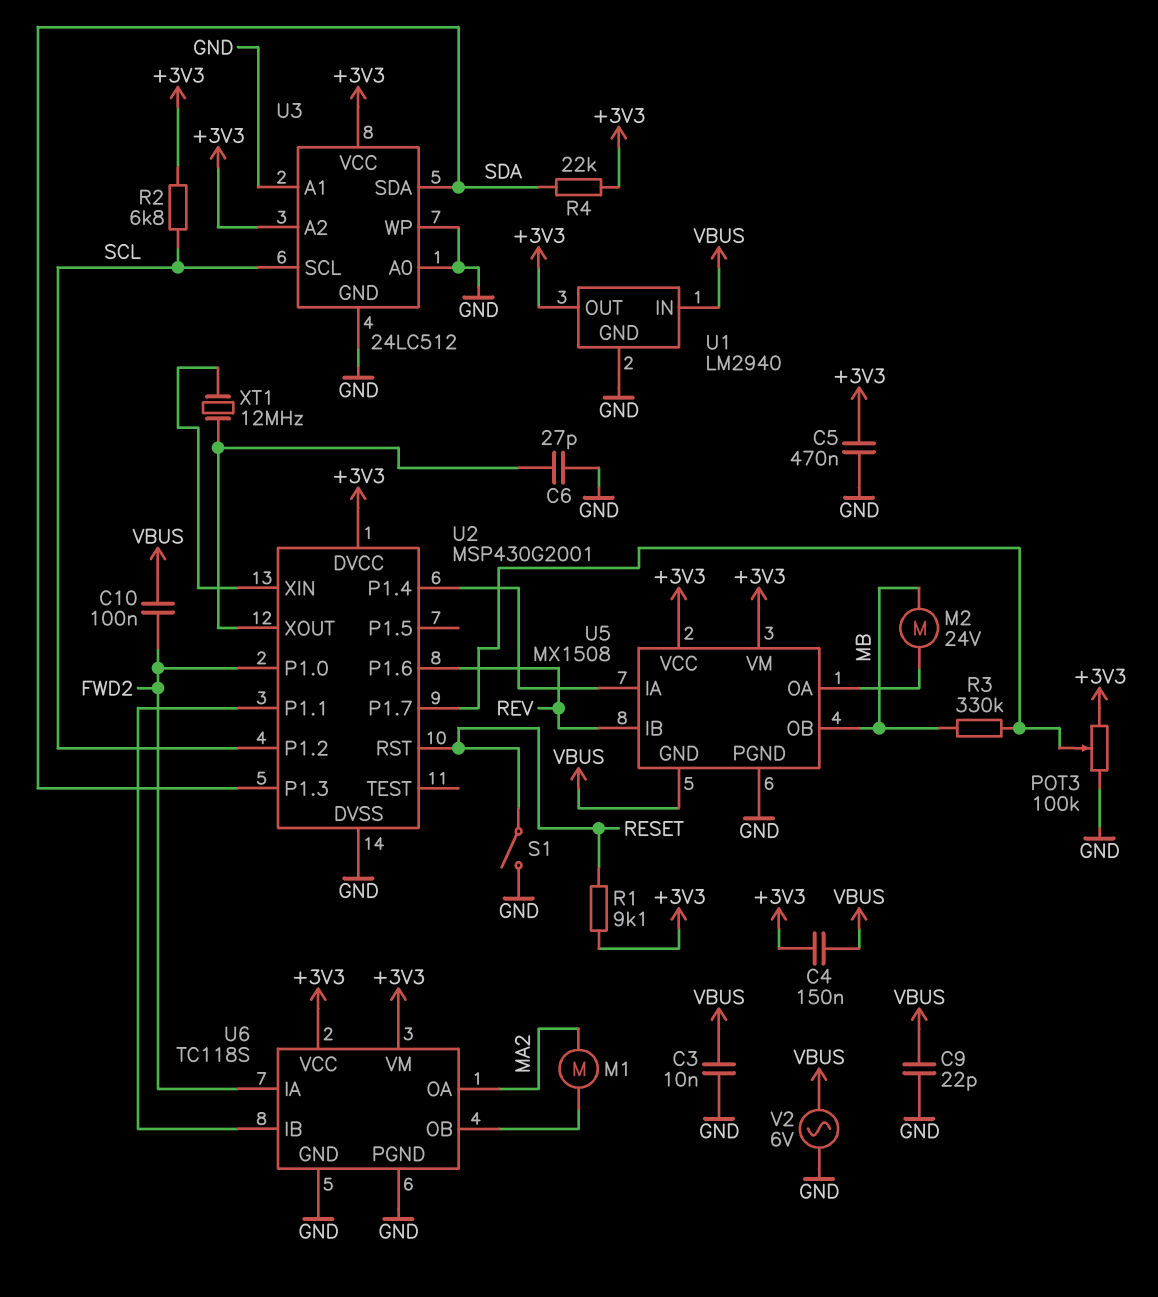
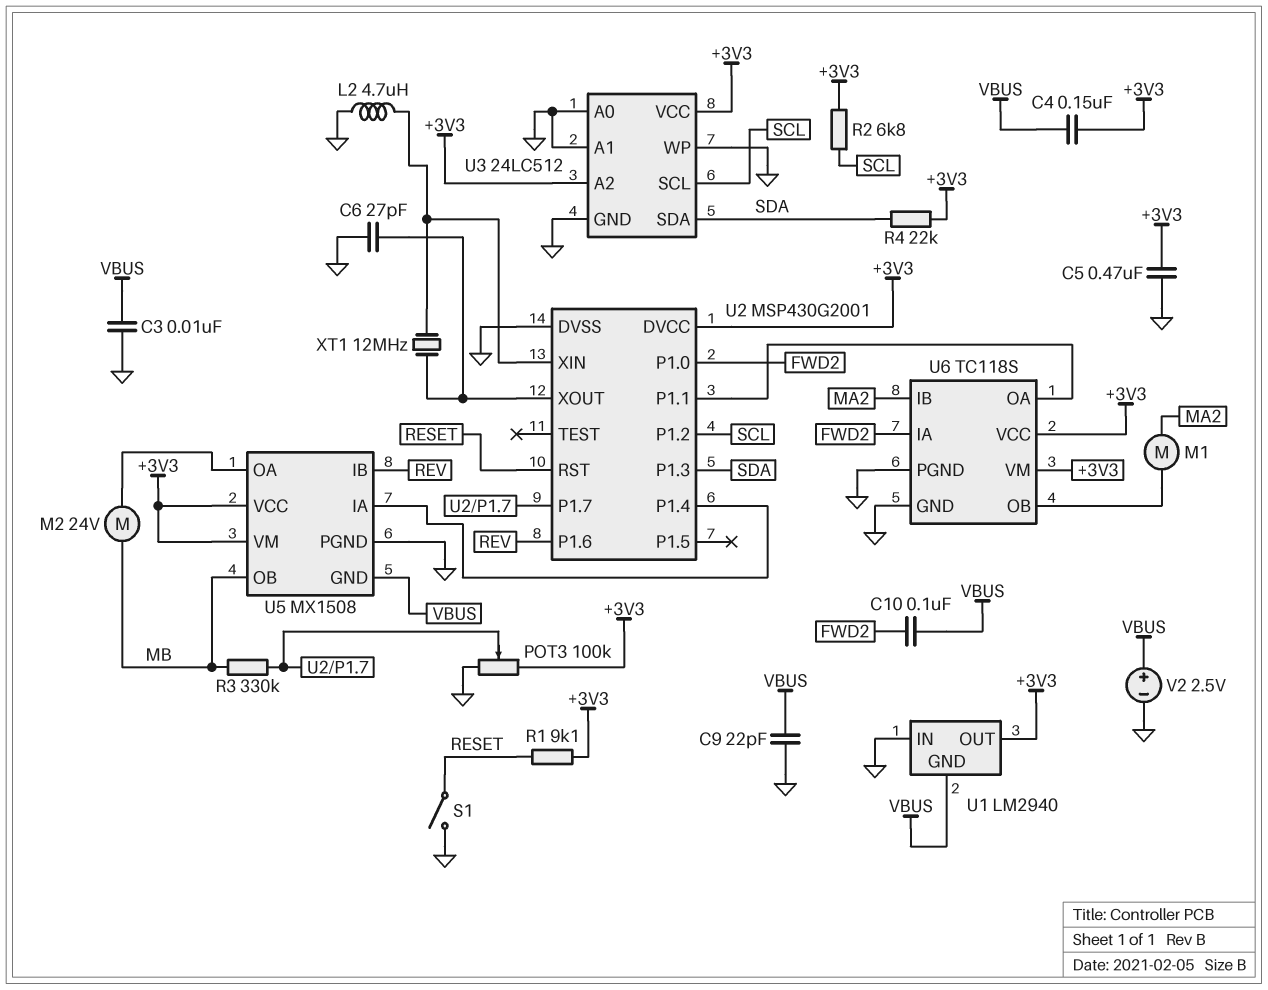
L2: none -> 4.7uH (GND, U2/XIN)
U1 pin GND: GND -> VBUS
U1 pin IN: VBUS -> GND
U6 pin IB: U2/P1.1 -> MA2
U6 pin OA: MA2 -> U2/P1.1
V2: AC 6V (GND, VBUS) -> 2.5V (plus VBUS, minus GND)

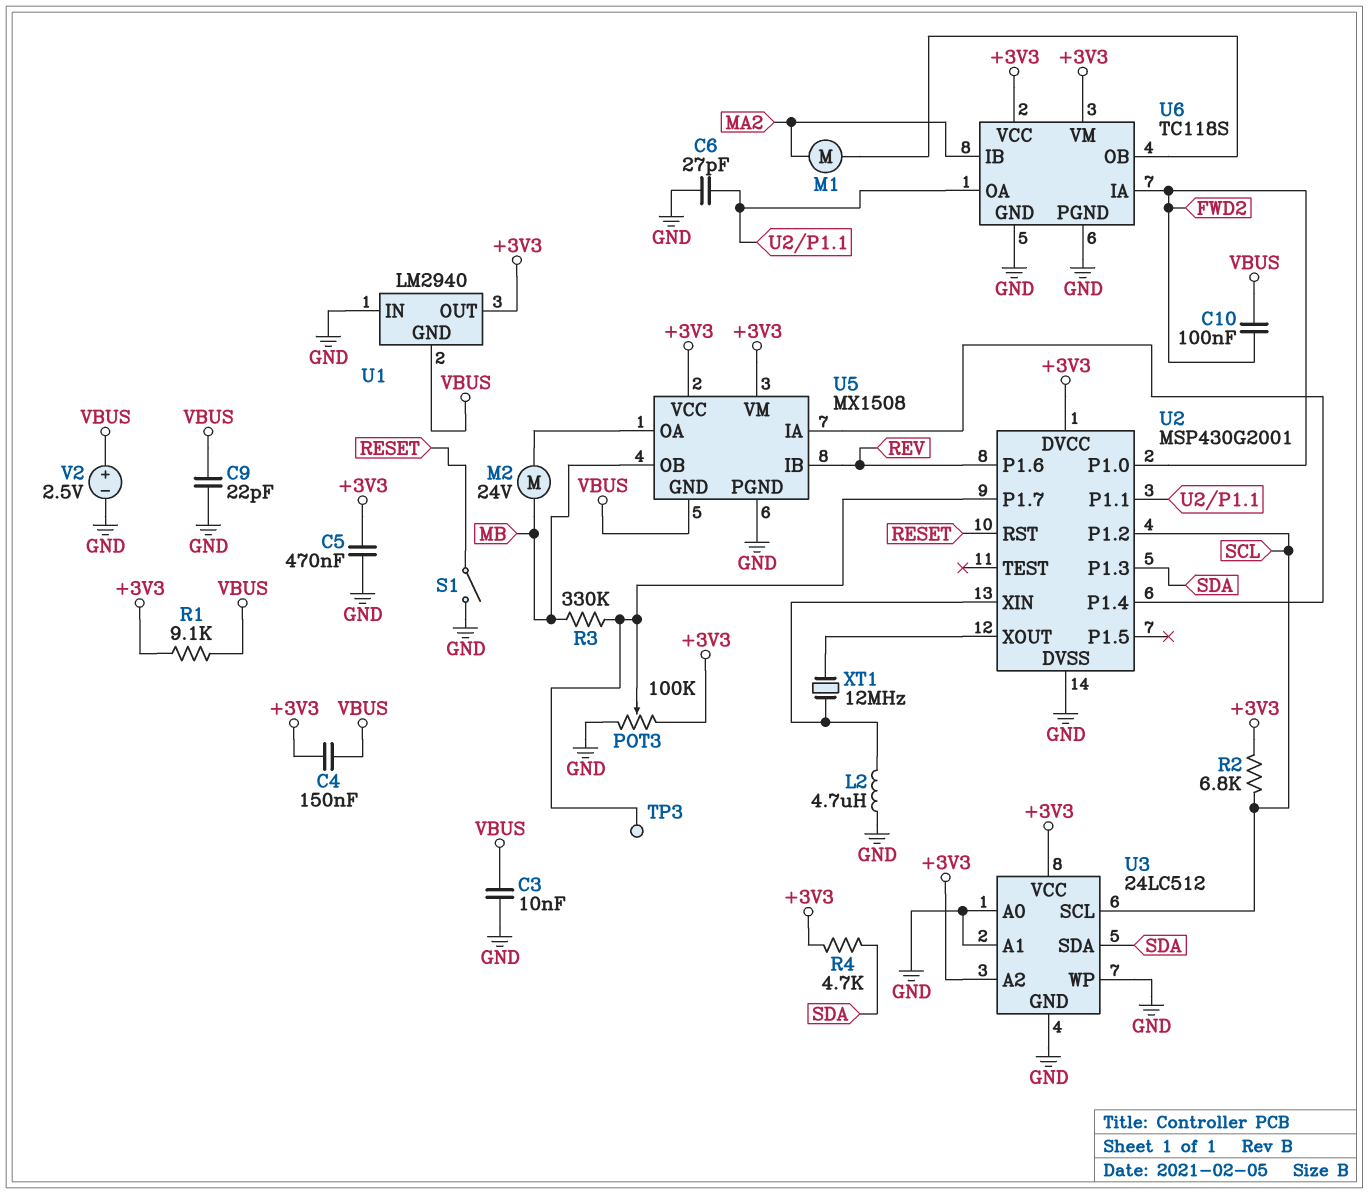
C6: 27pF (GND, U2/XOUT) -> 27pF (GND, U2/P1.1)
R1: 9.1k (+3V3, RESET) -> 9.1k (+3V3, VBUS)
R4: 22k (+3V3, SDA) -> 4.7k (+3V3, SDA)
TP3: none -> test point (U2/P1.7)

